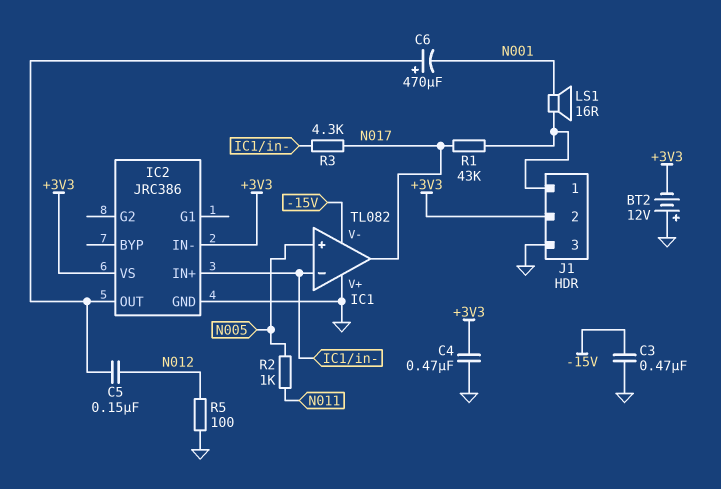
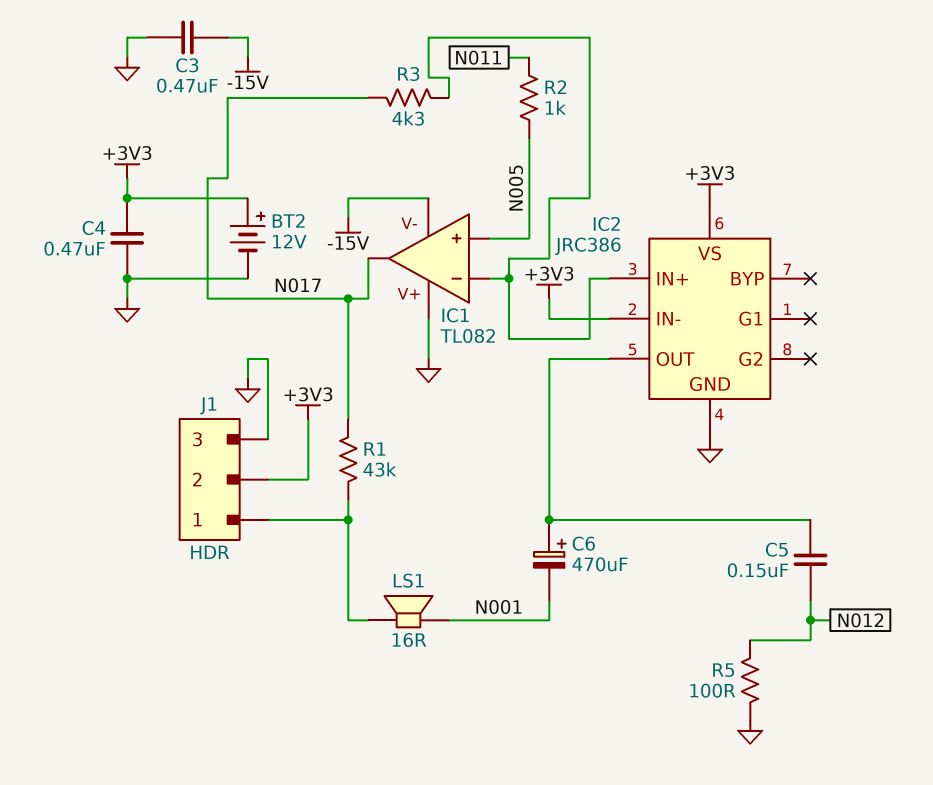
BT2: 12V (plus GND, minus +3V3) -> 12V (plus +3V3, minus GND)

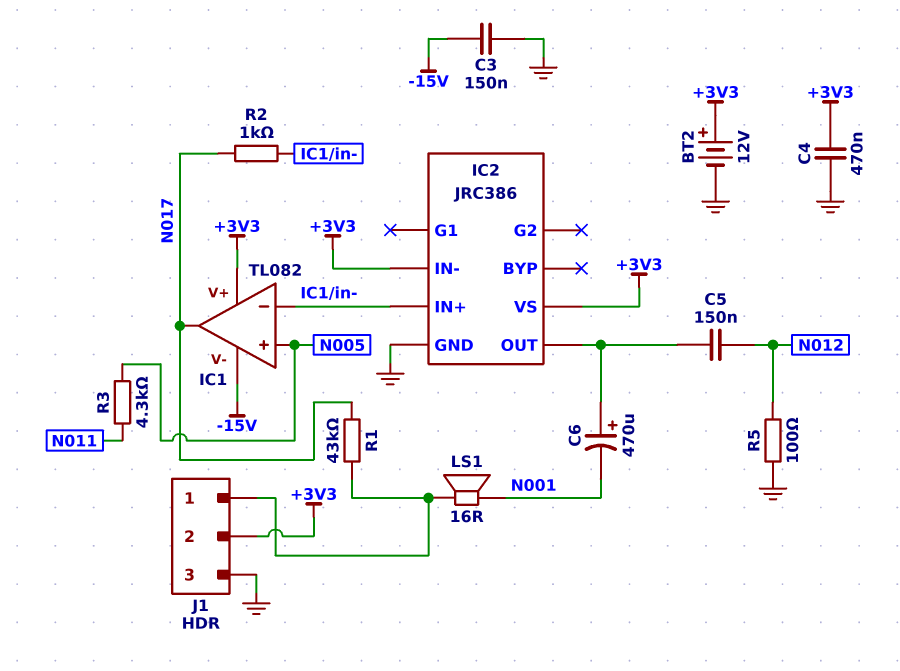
C3: 470nF (-15V, GND) -> 150nF (-15V, GND)
IC1 pin V+: GND -> +3V3
R2: 1k (N005, N011) -> 1k (IC1/in-, N017)
R3: 4.3k (IC1/in-, N017) -> 4.3k (N005, N011)

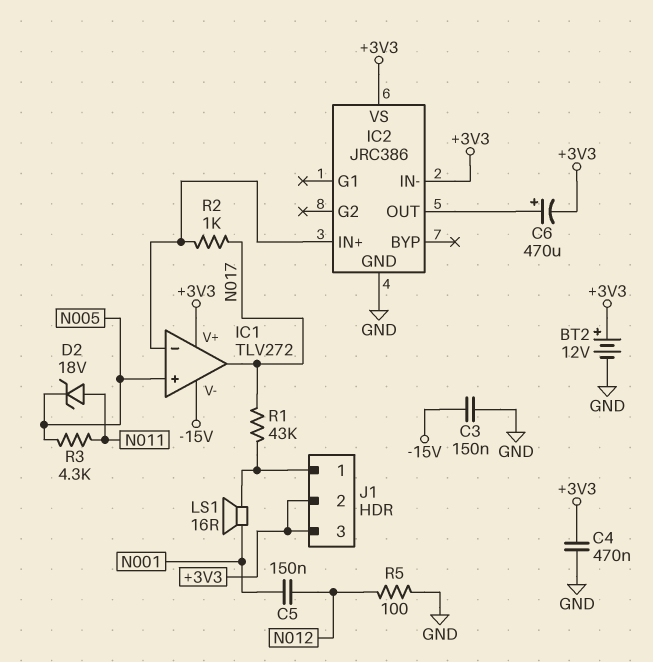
C5: 150nF (IC2/OUT, N012) -> 150nF (N001, N012)
C6: 470uF (plus IC2/OUT, minus N001) -> 470uF (plus IC2/OUT, minus +3V3)
D2: none -> zener 18V (A N011, K N005)
IC1: TL082 -> TLV272
J1 pin 3: GND -> +3V3

